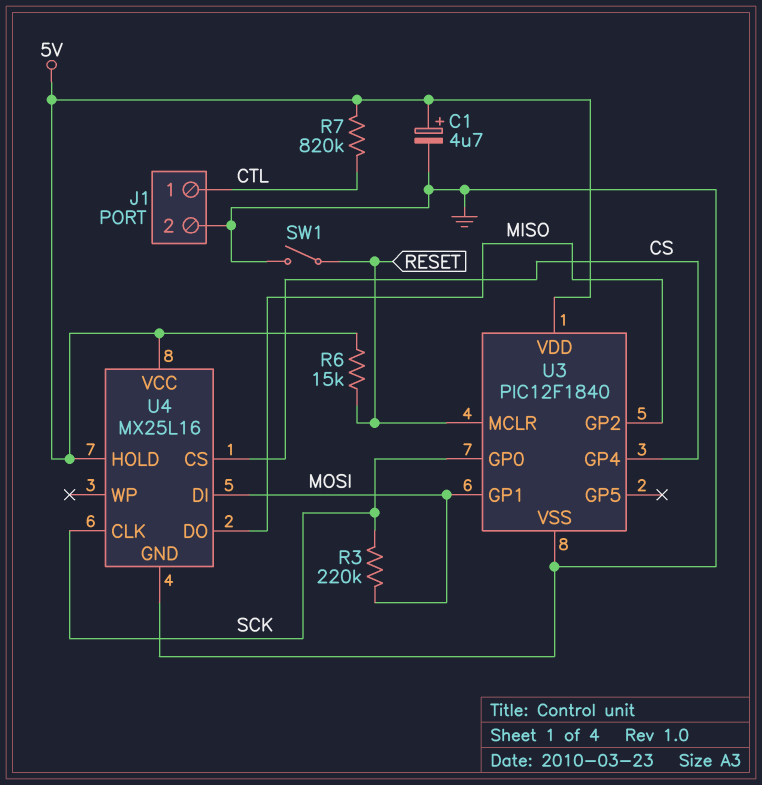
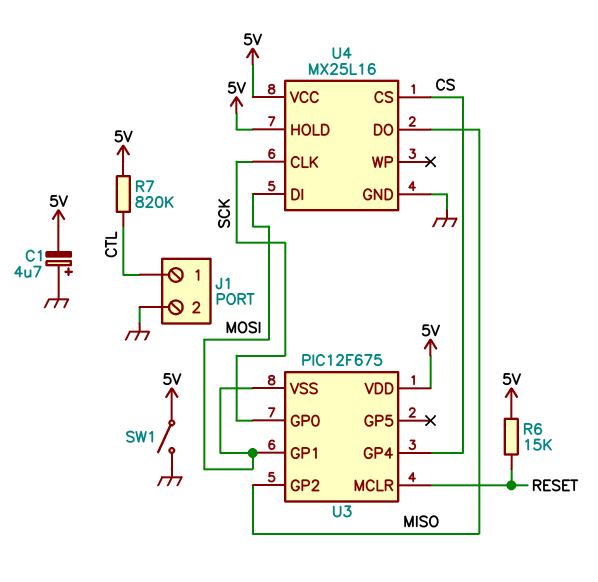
C1: 4.7uF (plus 5V, minus GND) -> 4.7uF (plus GND, minus 5V)
R3: 220k (MOSI, SCK) -> none
SW1: switch (GND, RESET) -> switch (5V, GND)
U3: PIC12F1840 -> PIC12F675
U3 pin VSS: GND -> MOSI

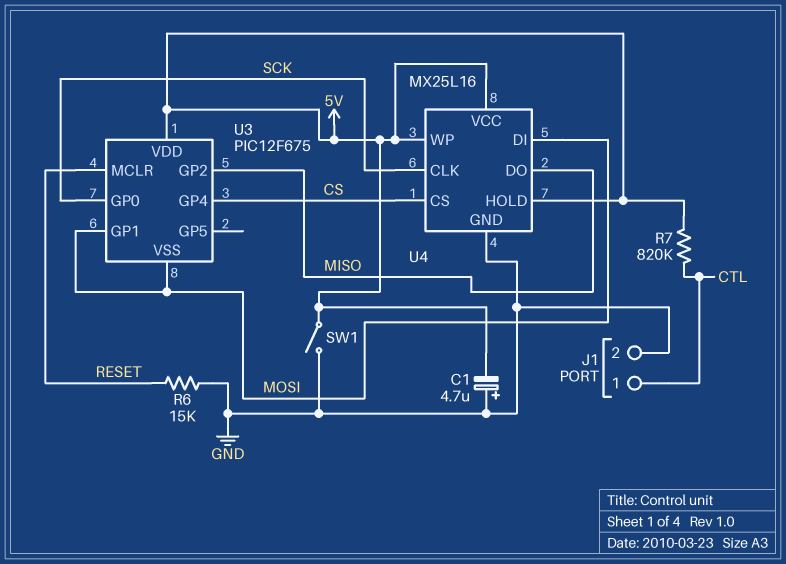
R6: 15k (5V, RESET) -> 15k (GND, RESET)
U4 pin WP: none -> 5V

